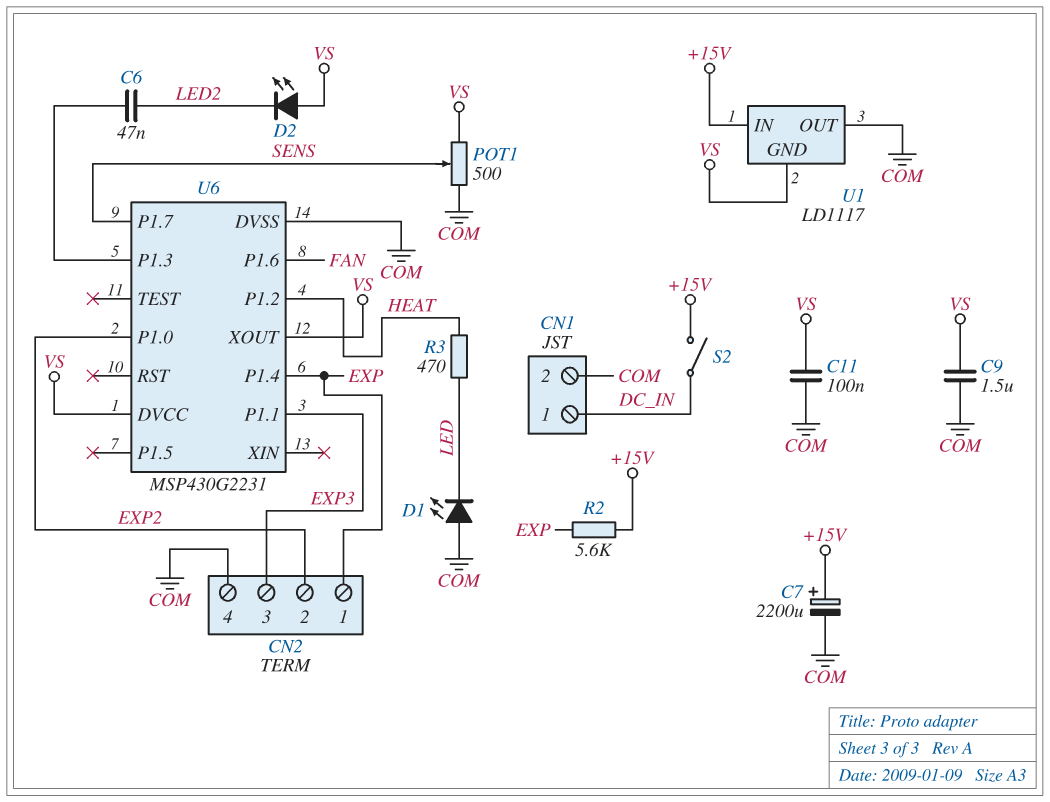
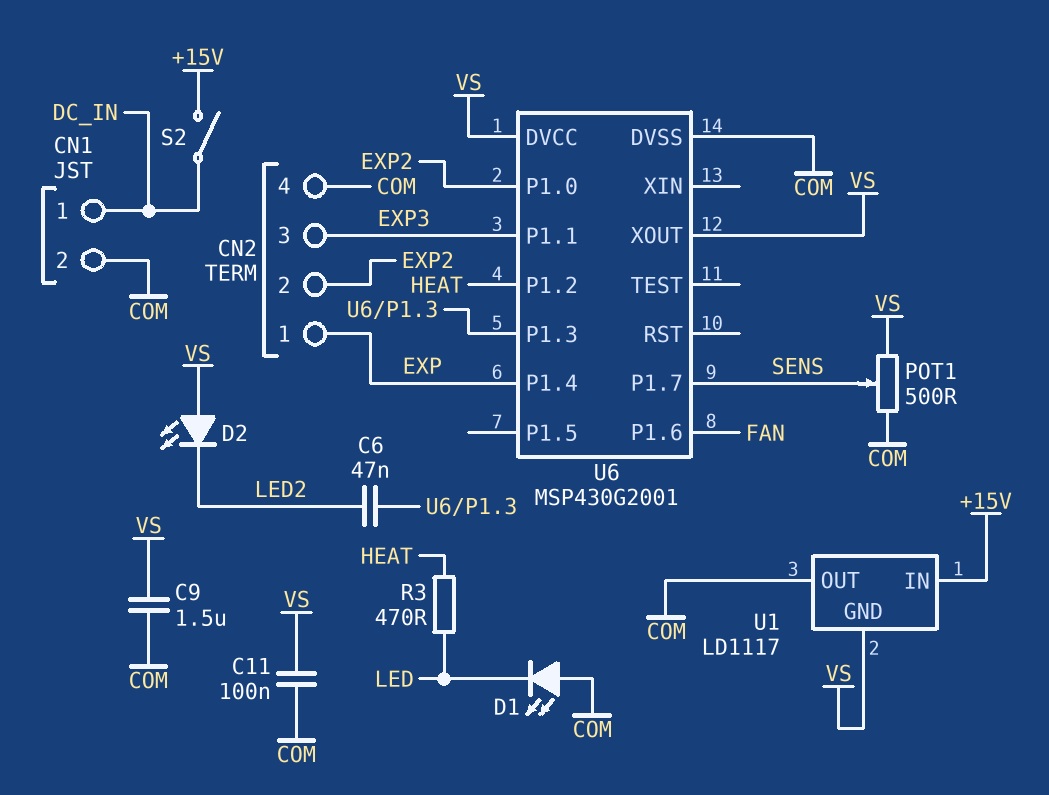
C7: 2200uF (plus +15V, minus COM) -> none
R2: 5.6k (+15V, EXP) -> none
U6: MSP430G2231 -> MSP430G2001

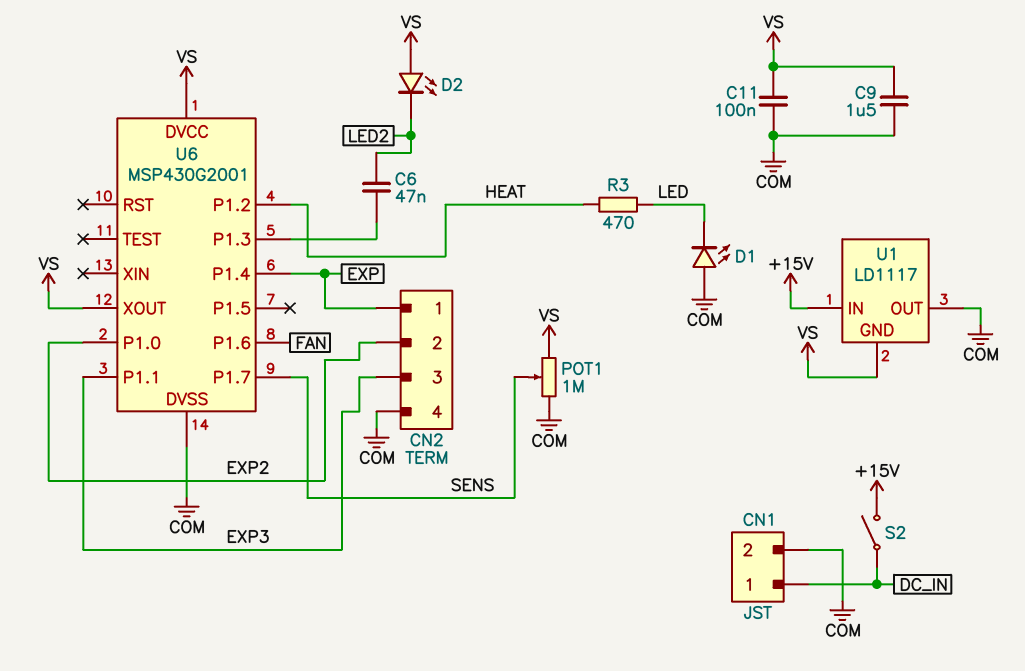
POT1: 500 (COM, VS, wiper SENS) -> 1M (COM, VS, wiper SENS)

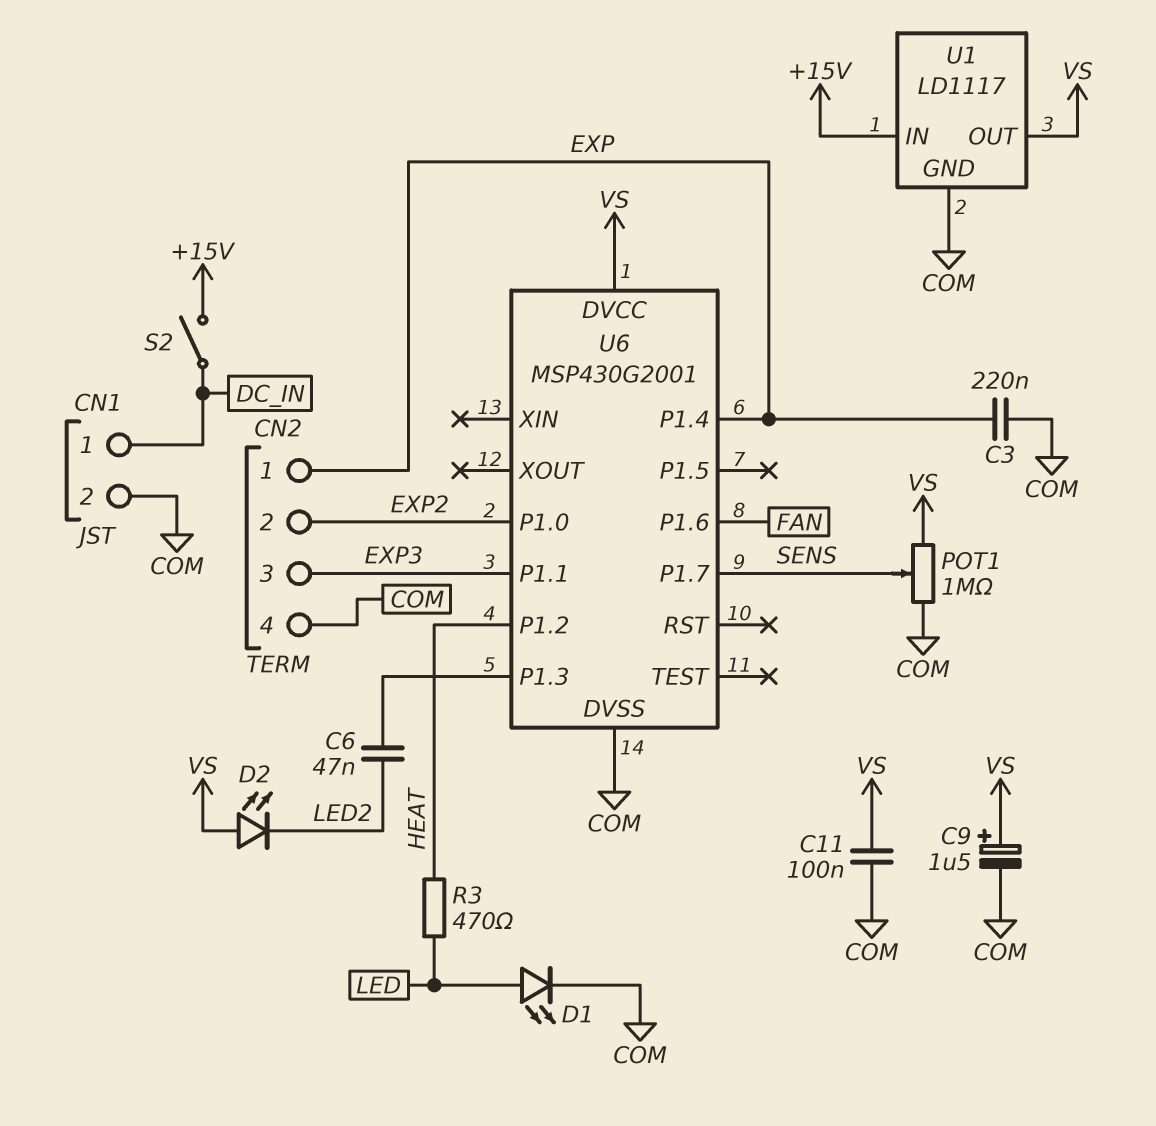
C3: none -> 220nF (COM, EXP)
C9: 1.5uF (COM, VS) -> 1.5uF (plus VS, minus COM)
D1: LED (A COM, K LED) -> LED (A LED, K COM)
U1 pin GND: VS -> COM
U1 pin OUT: COM -> VS
U6 pin XOUT: VS -> none

